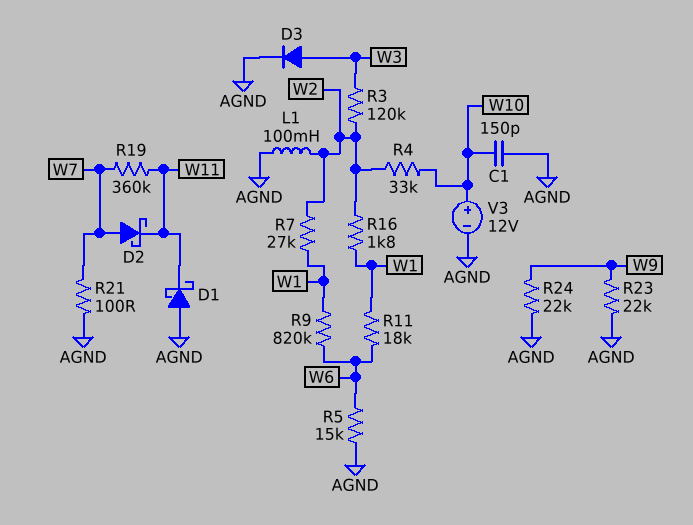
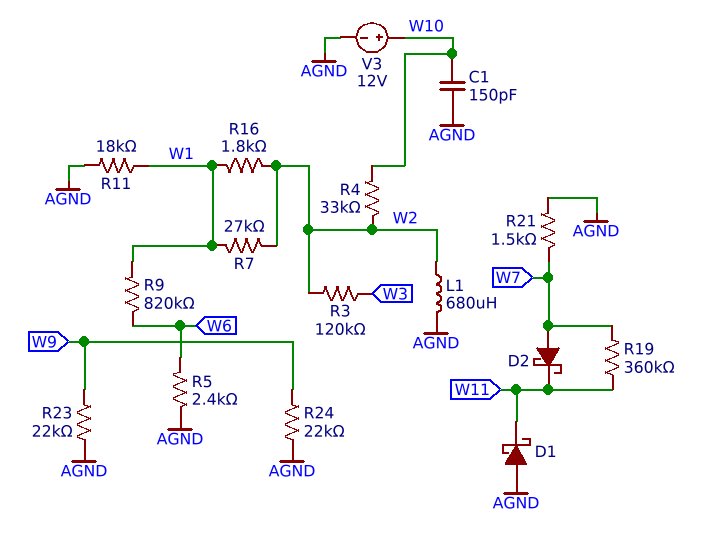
D3: diode (A W3, K AGND) -> none
L1: 100mH (AGND, W2) -> 680uH (AGND, W2)
R5: 15k (AGND, W6) -> 2.4k (AGND, W6)
R11: 18k (W1, W6) -> 18k (AGND, W1)
R21: 100 (AGND, W7) -> 1.5k (AGND, W7)

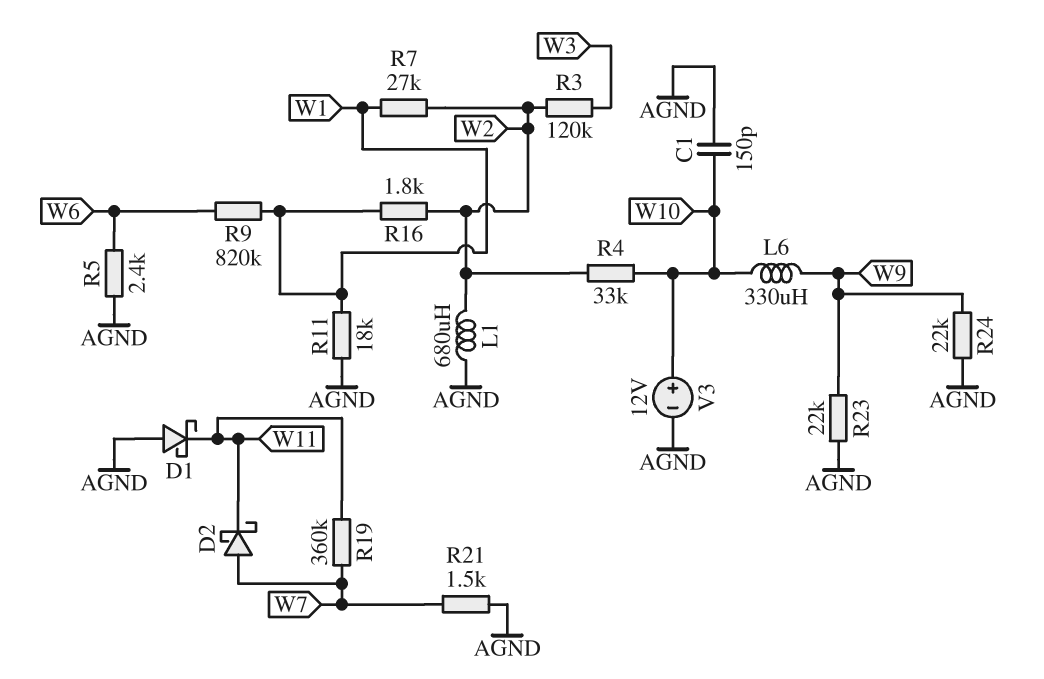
L6: none -> 330uH (W9, W10)

